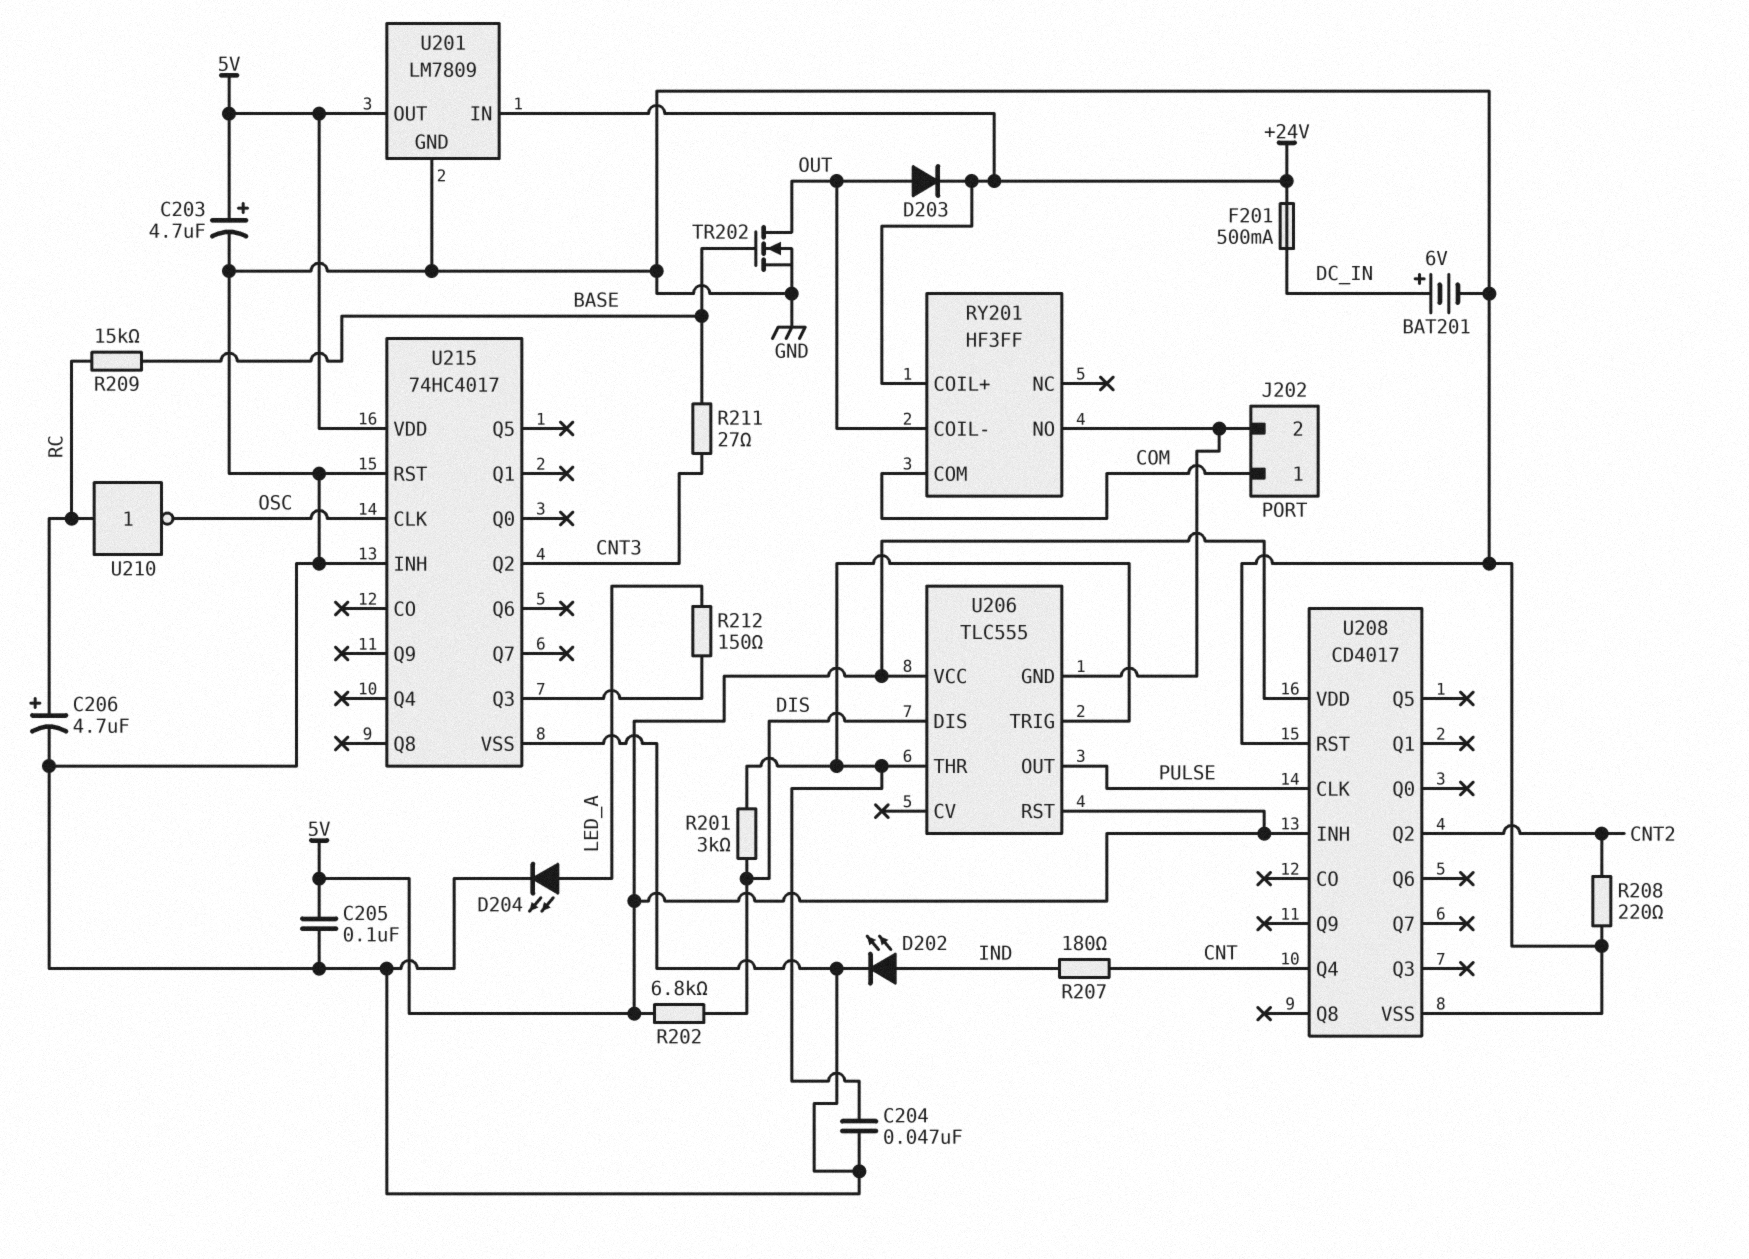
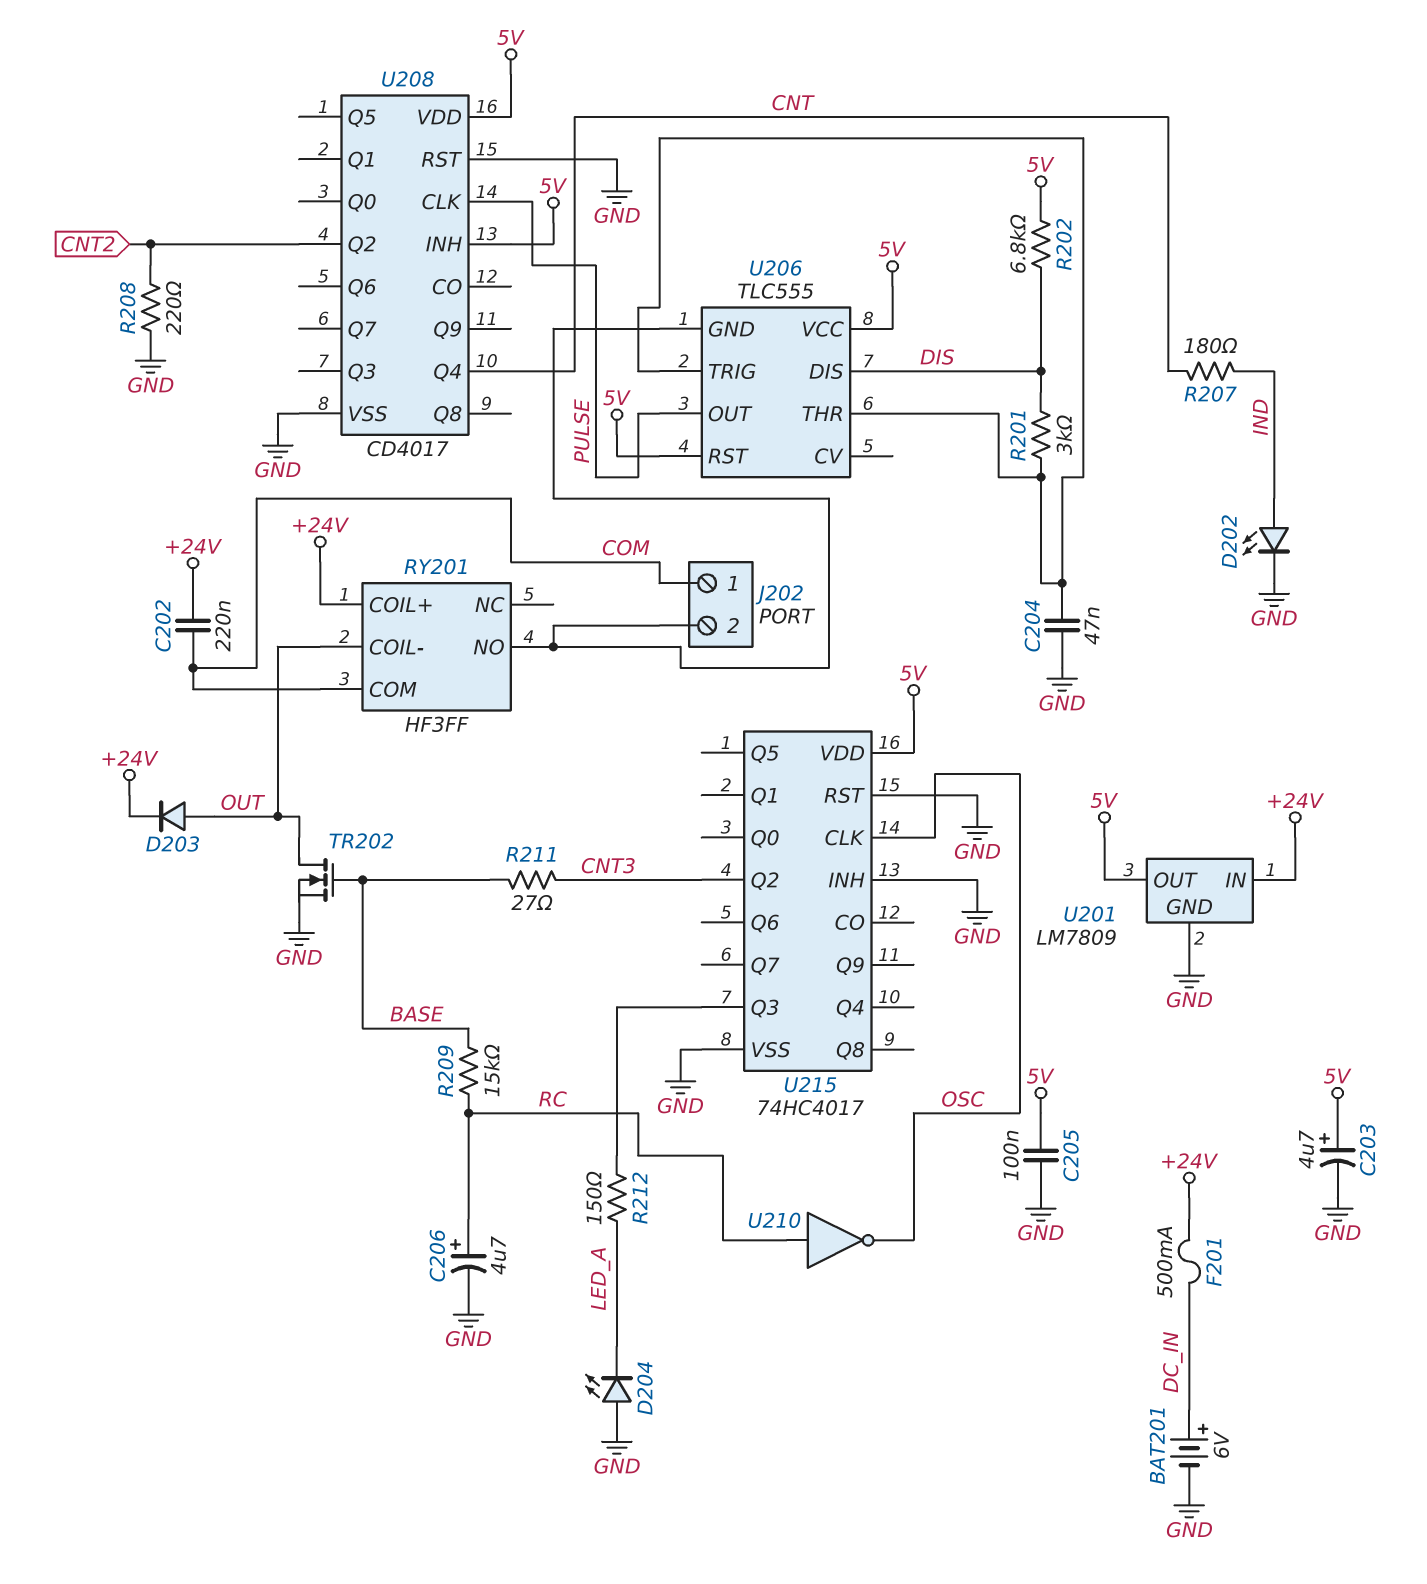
C202: none -> 220nF (+24V, COM)
D204: LED (A LED_A, K GND) -> LED (A GND, K LED_A)

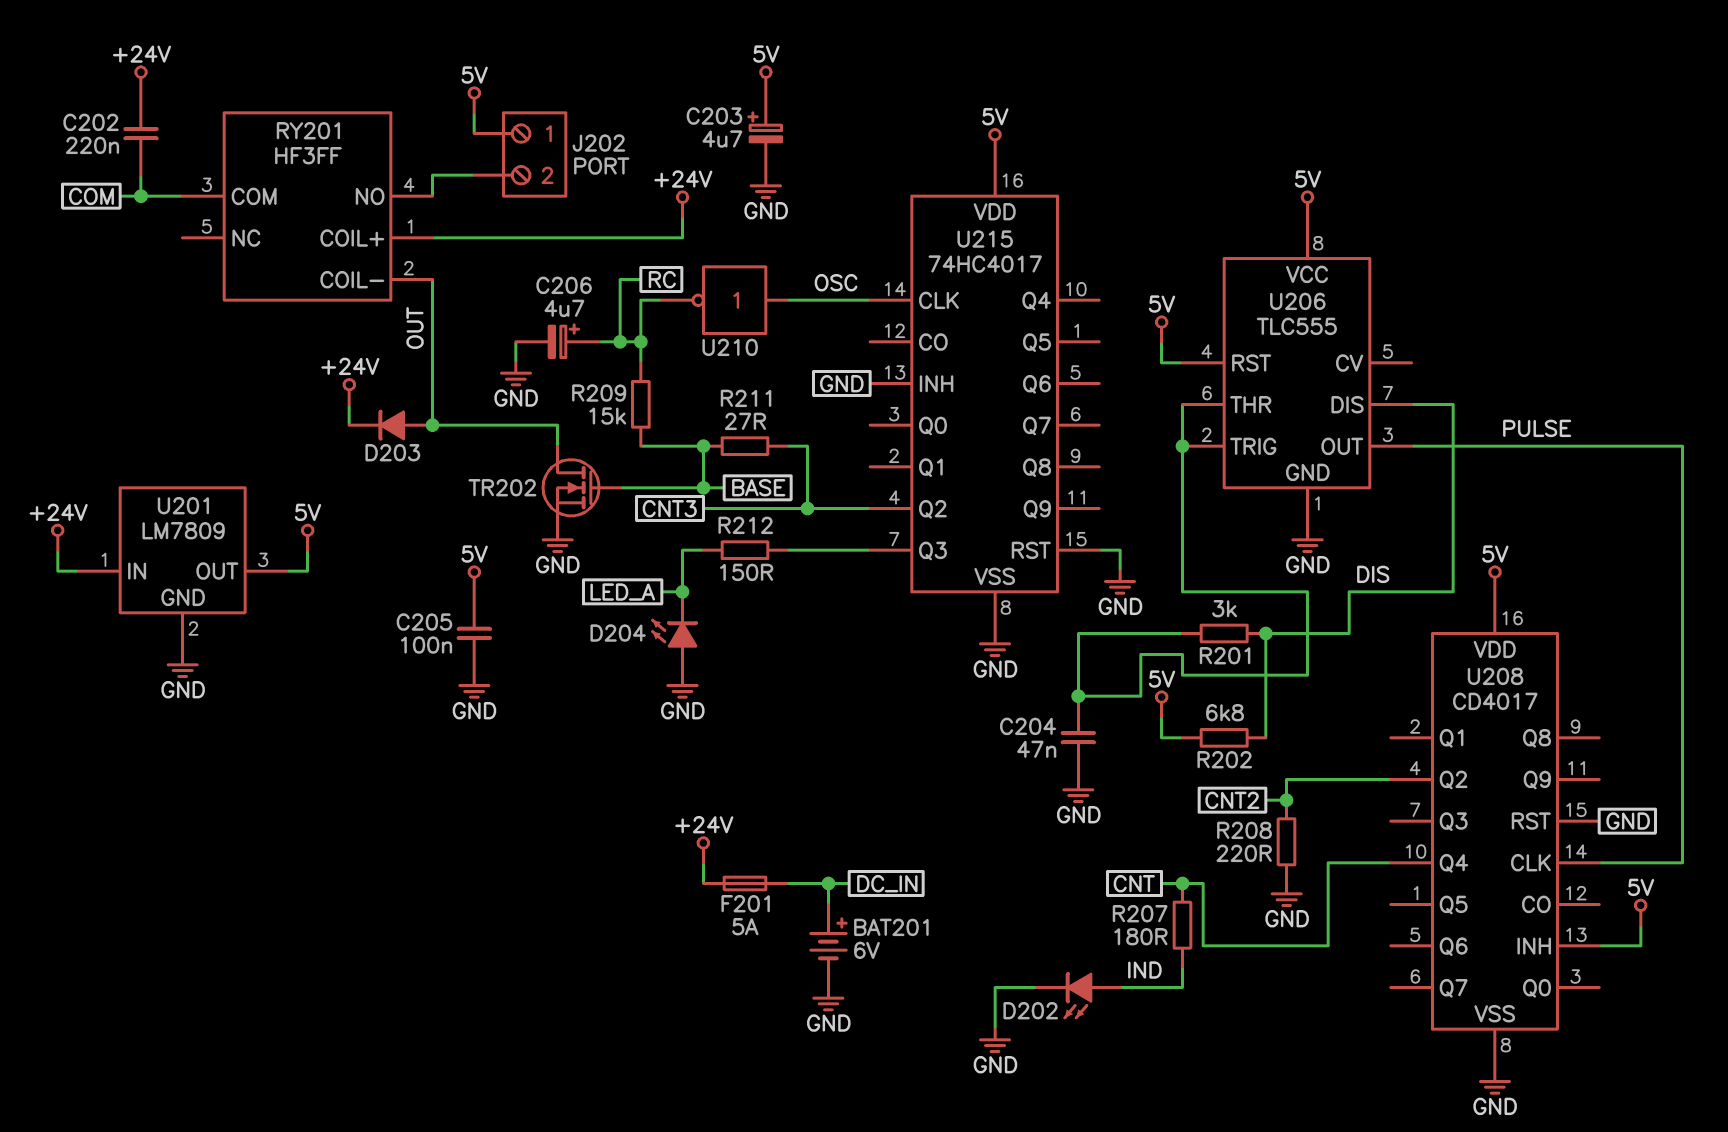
F201: 500mA (+24V, DC_IN) -> 5A (+24V, DC_IN)
J202 pin 1: COM -> 5V
U206 pin GND: J202/2 -> GND
U210: NOT (in RC, out OSC) -> NOT (in OSC, out RC)

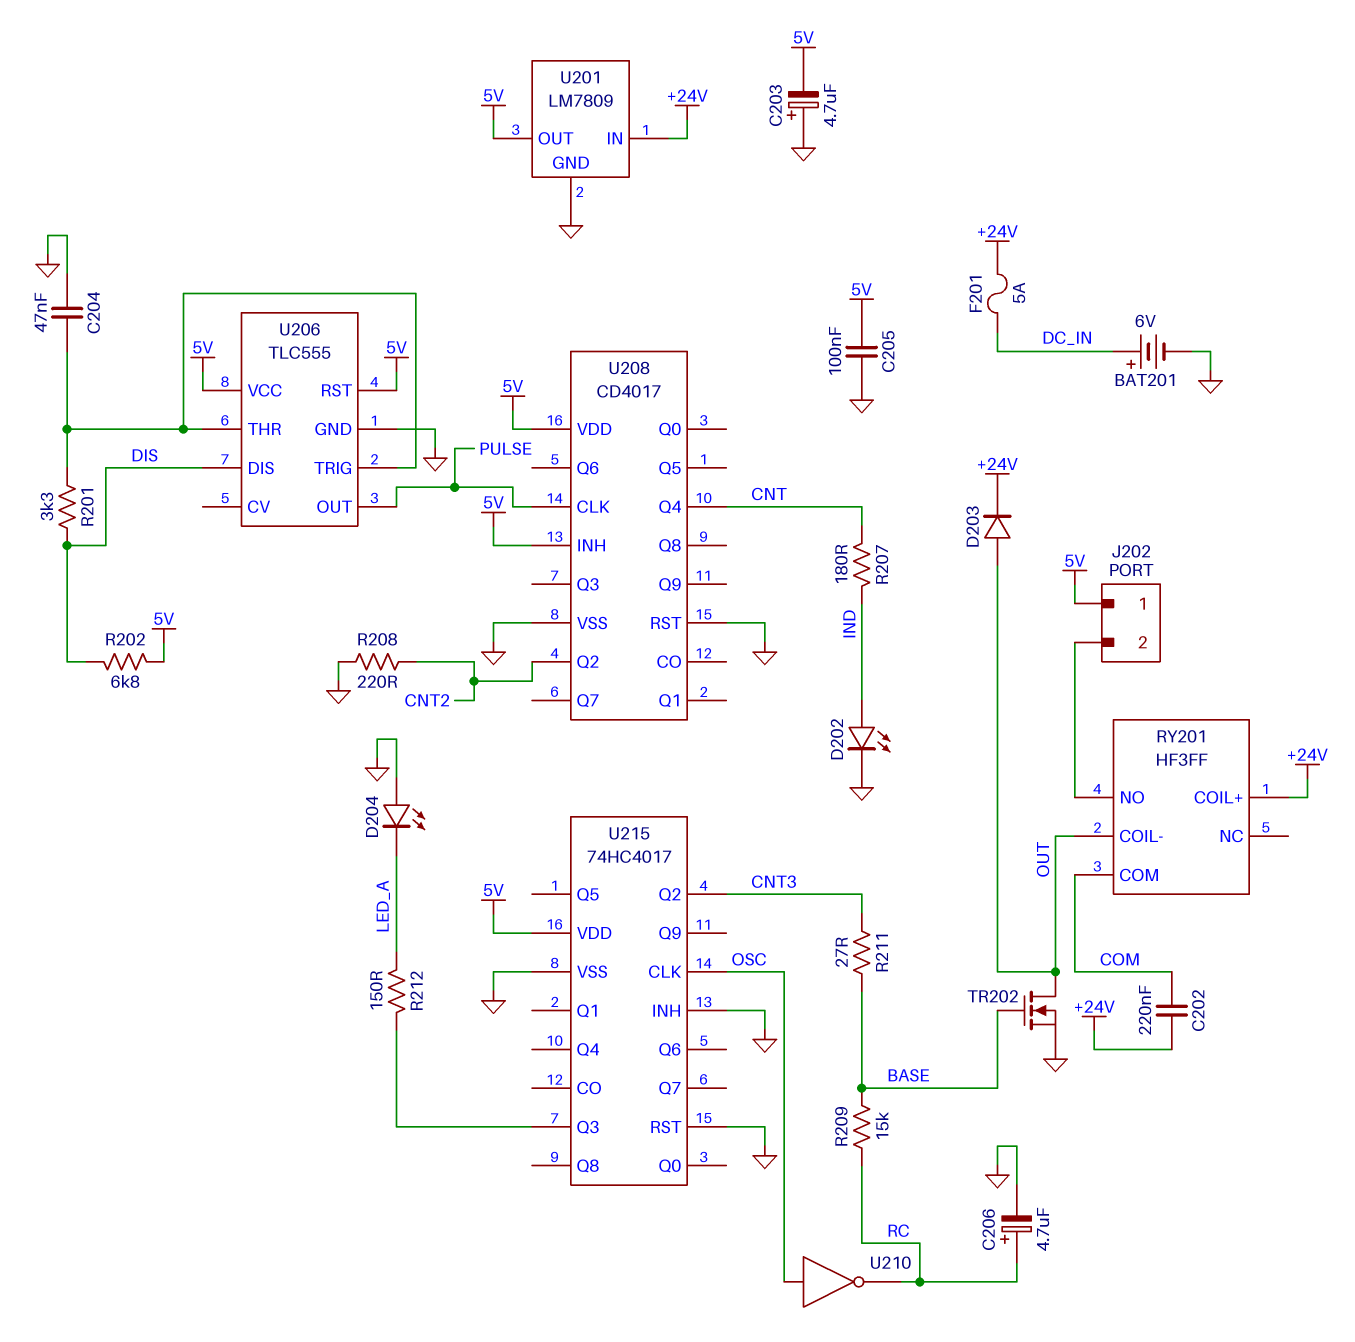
C203: 4.7uF (plus 5V, minus GND) -> 4.7uF (plus GND, minus 5V)
R201: 3k (DIS, U206/THR) -> 3.3k (DIS, U206/THR)

